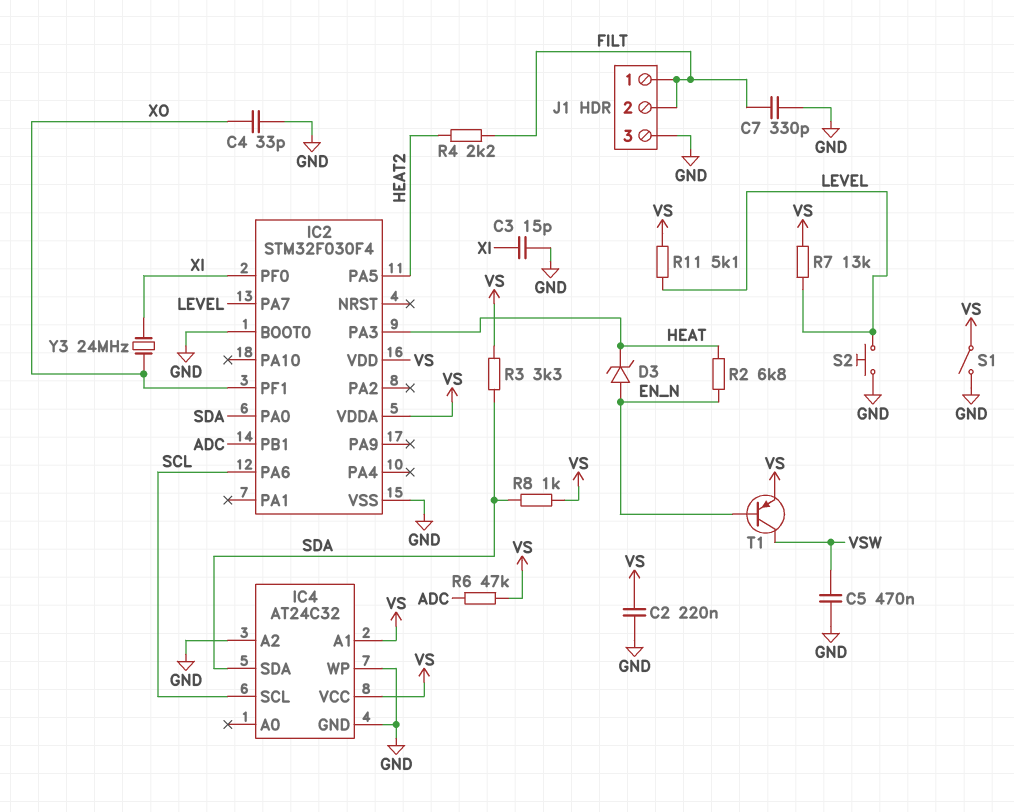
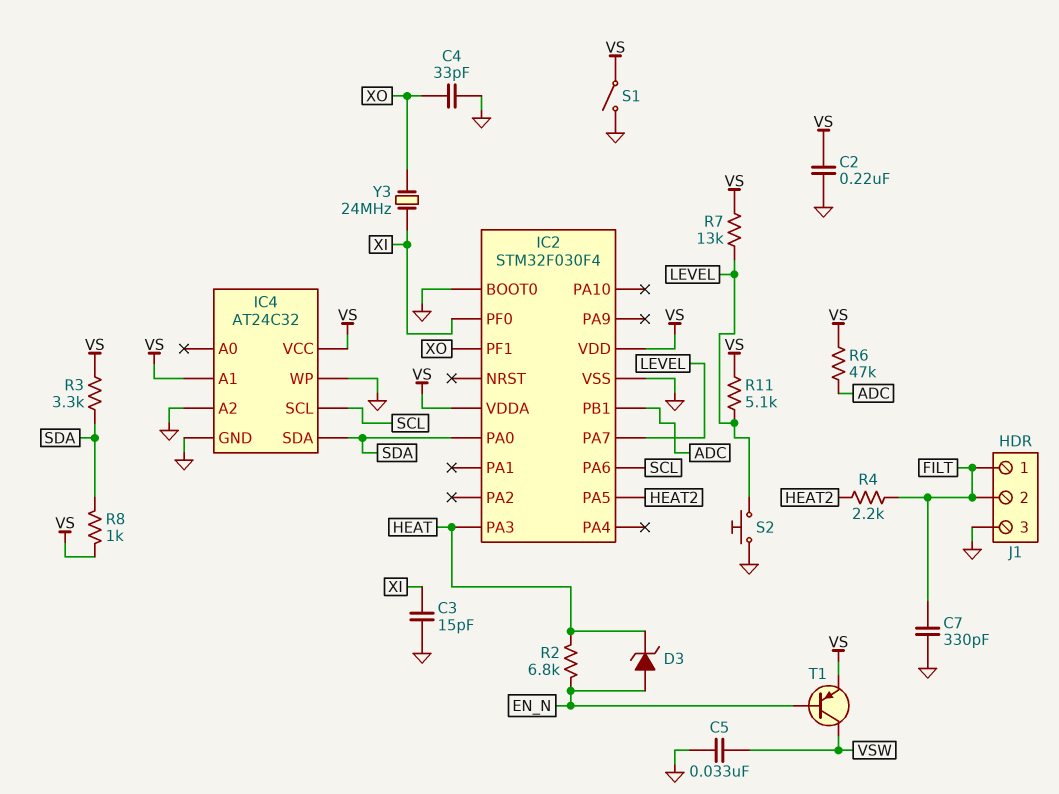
C5: 470nF (GND, VSW) -> 33nF (GND, VSW)

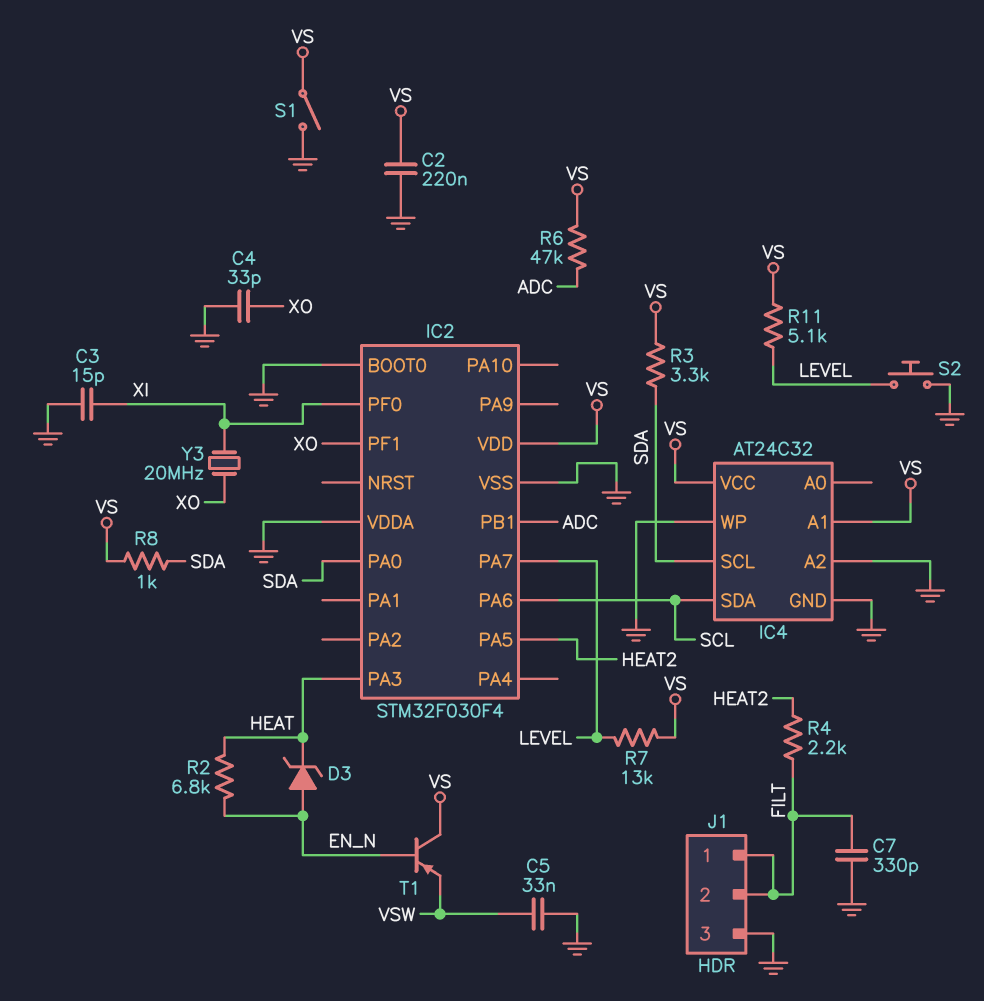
IC2 pin VDDA: VS -> GND
IC4 pin SCL: SCL -> SDA
IC4 pin SDA: SDA -> SCL
T1: PNP (B EN_N, C VSW, E VS) -> PNP (B EN_N, C VS, E VSW)
Y3: 24MHz (XI, XO) -> 20MHz (XI, XO)

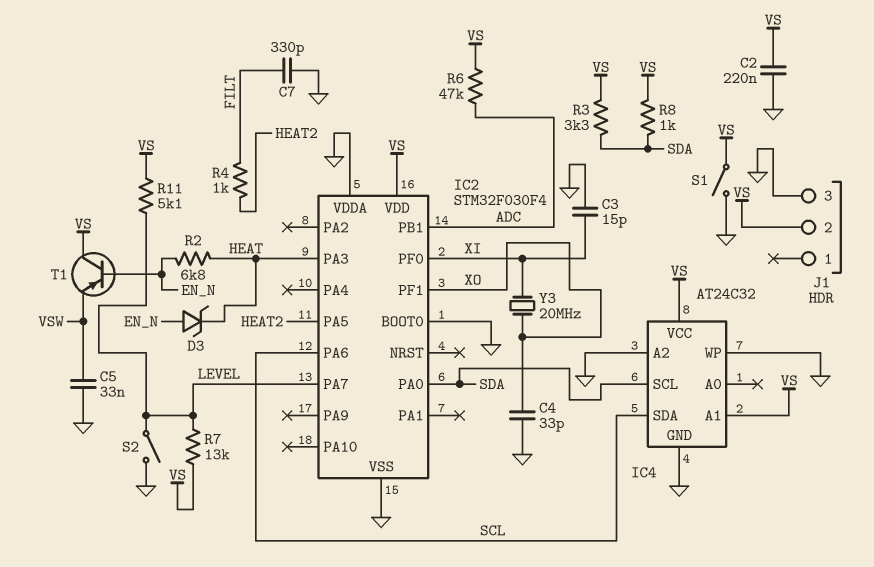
J1 pin 1: FILT -> none
J1 pin 2: FILT -> VS
R4: 2.2k (FILT, HEAT2) -> 1k (FILT, HEAT2)
S2: button (GND, LEVEL) -> switch (GND, LEVEL)

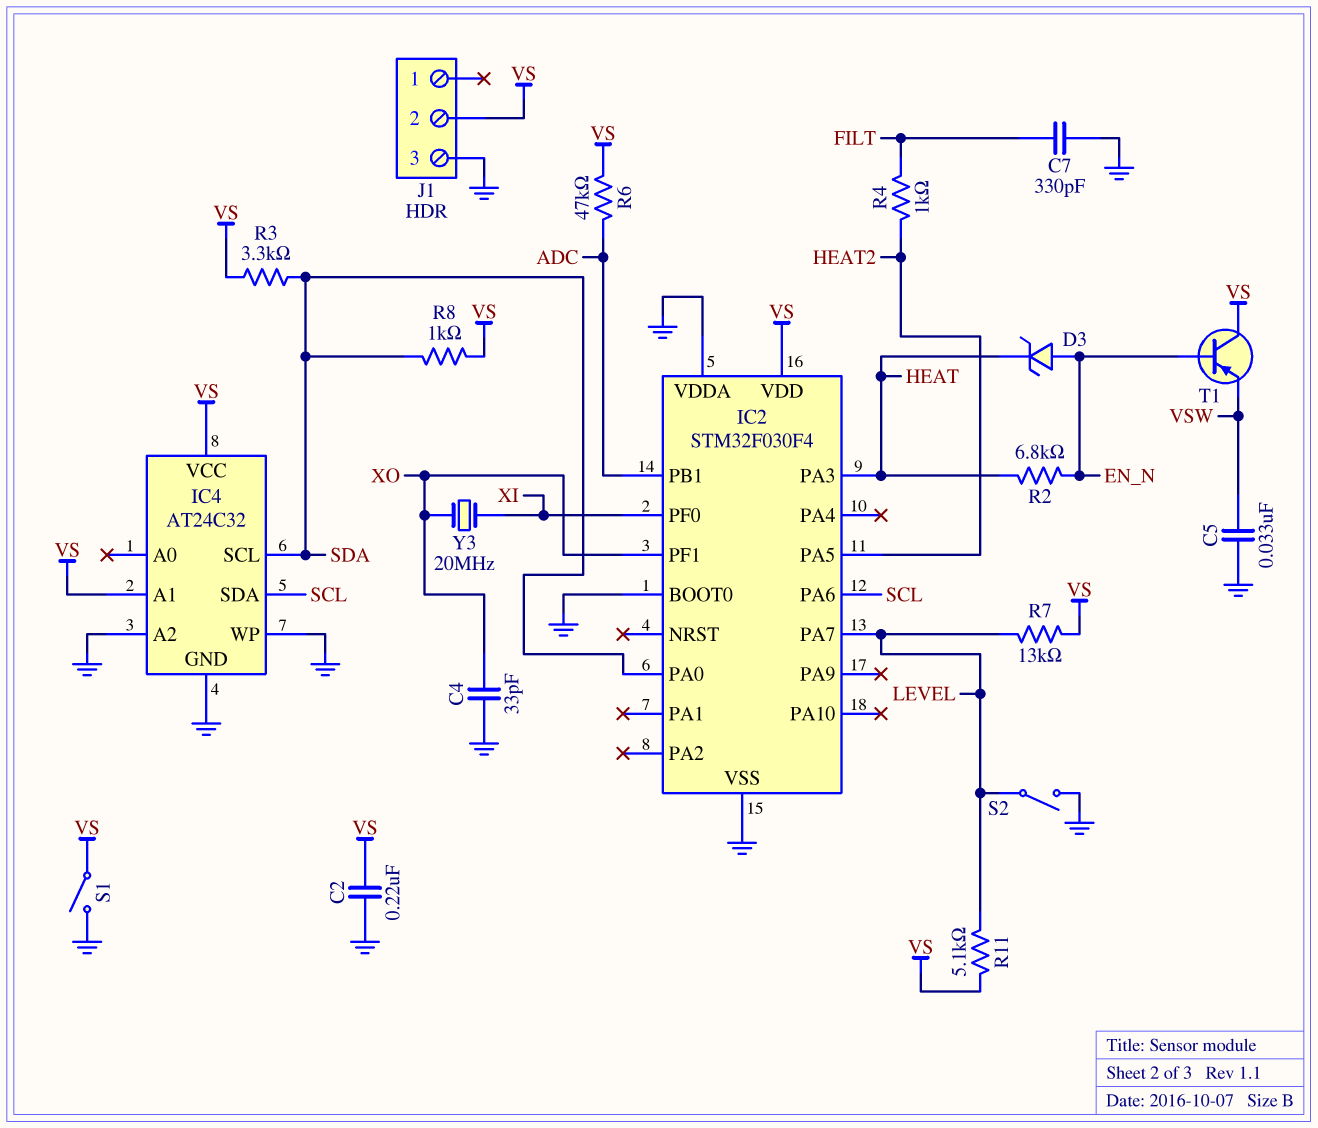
C3: 15pF (GND, XI) -> none

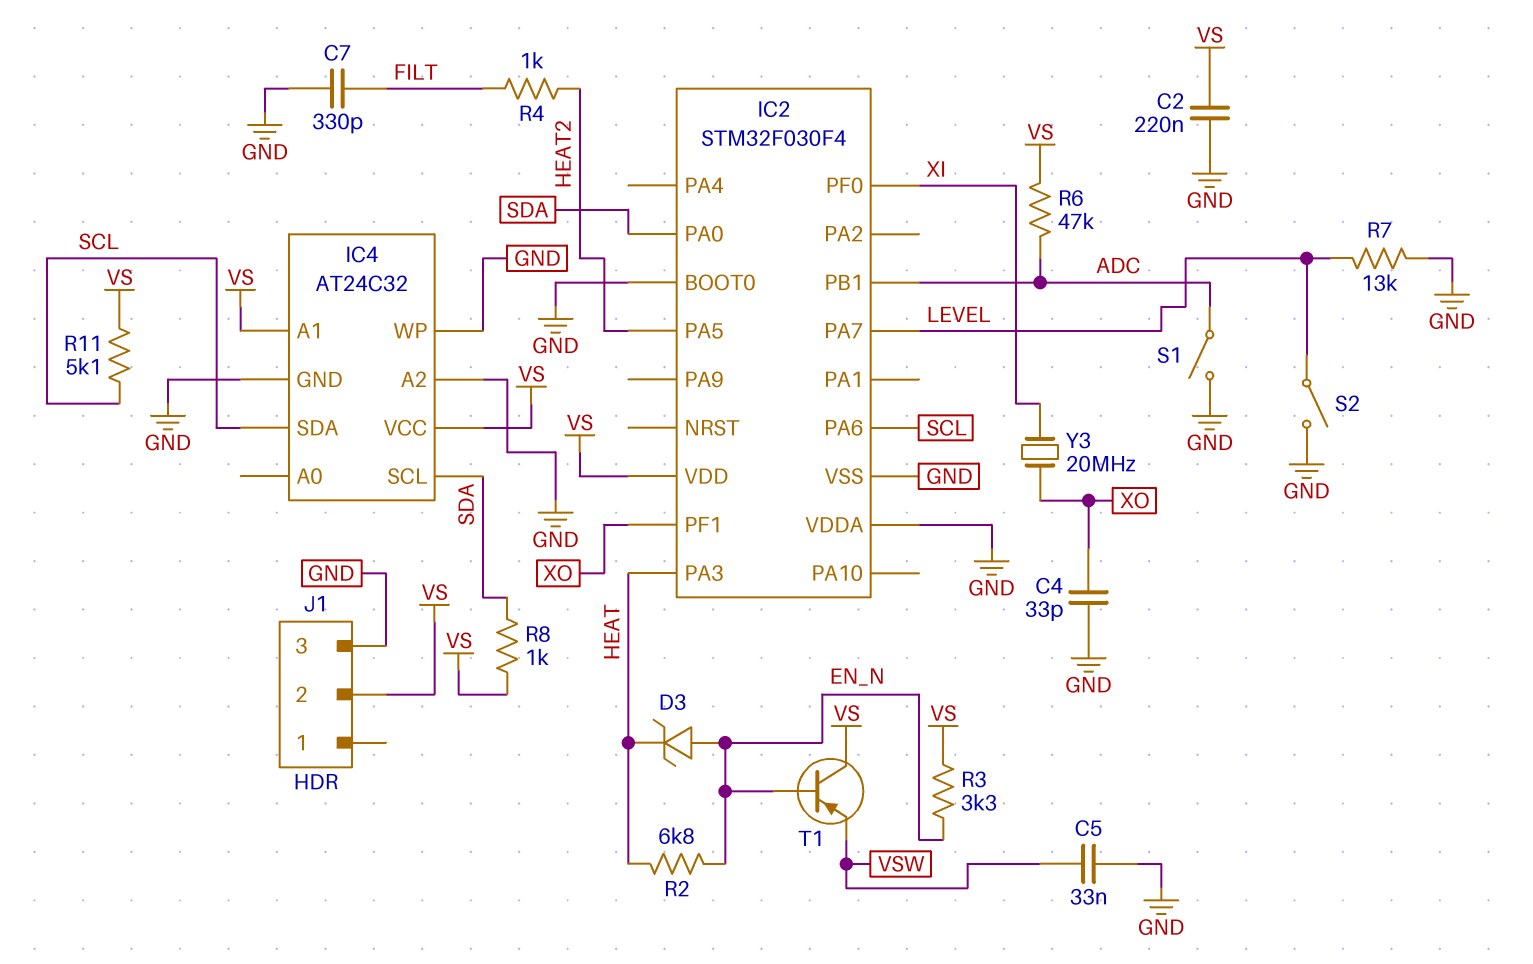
R3: 3.3k (SDA, VS) -> 3.3k (EN_N, VS)
R7: 13k (LEVEL, VS) -> 13k (GND, LEVEL)
R11: 5.1k (LEVEL, VS) -> 5.1k (SCL, VS)
S1: switch (GND, VS) -> switch (ADC, GND)

